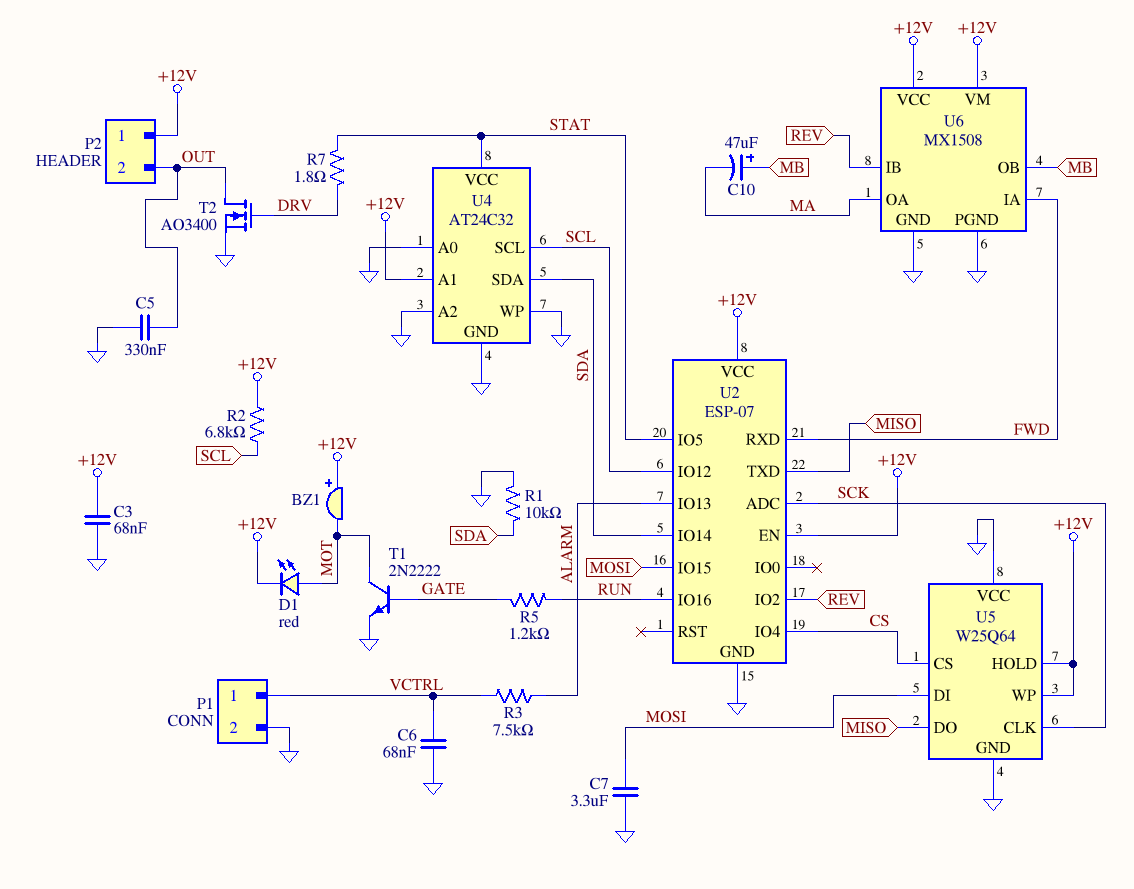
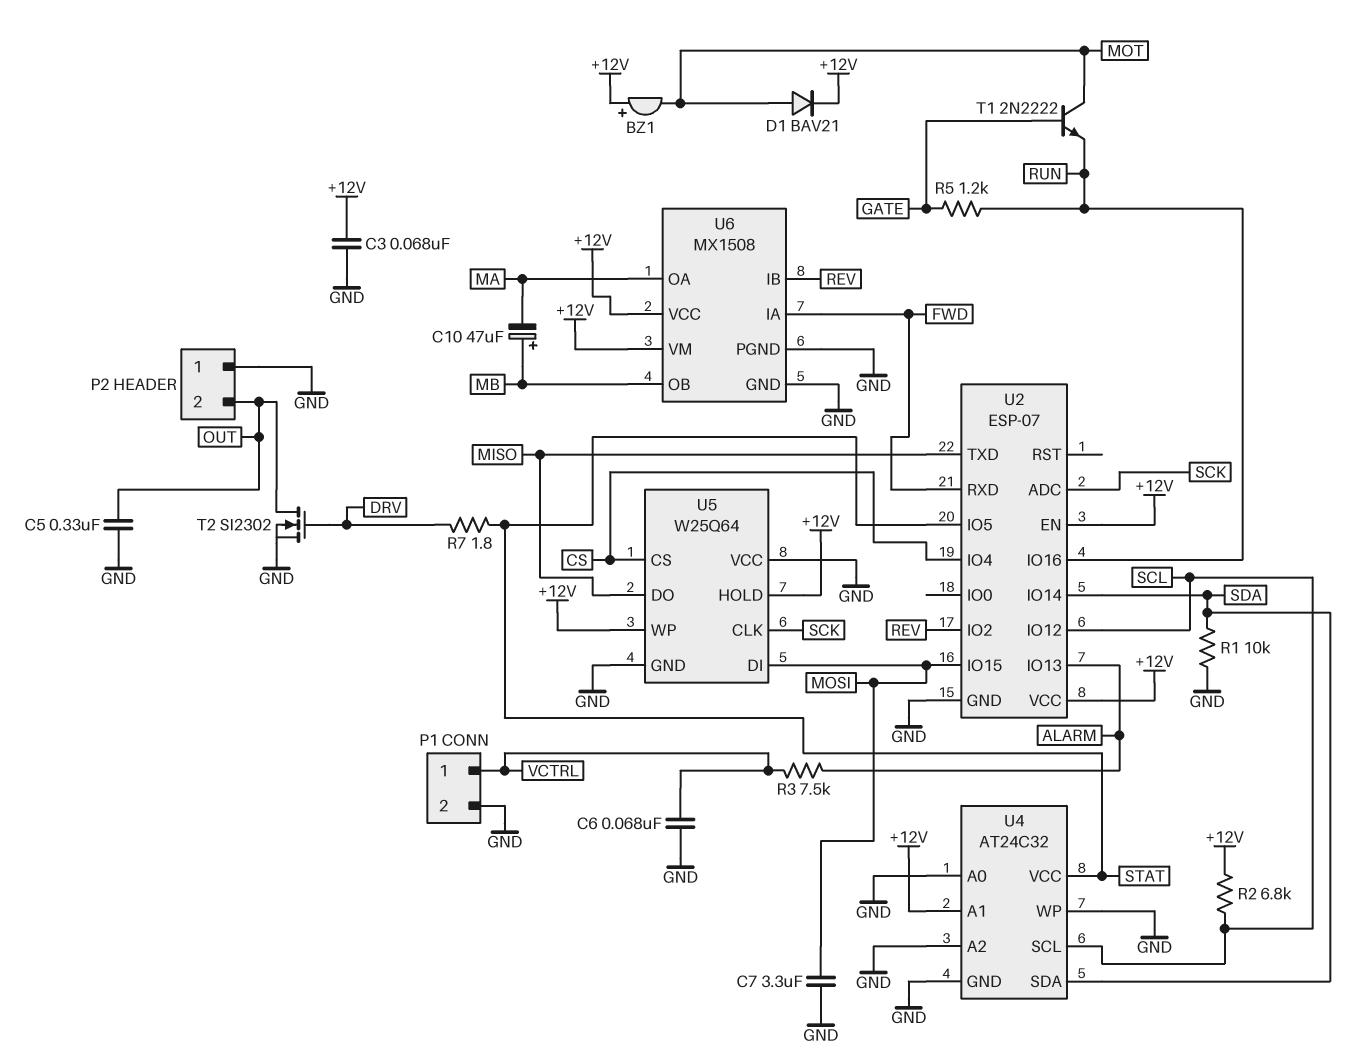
D1: LED red (A MOT, K +12V) -> diode BAV21 (A MOT, K +12V)
P2 pin 1: +12V -> GND
T1: NPN 2N2222 (B GATE, C MOT, E GND) -> NPN 2N2222 (B GATE, C MOT, E RUN)
T2: NMOS AO3400 (G DRV, D OUT, S GND) -> NMOS SI2302 (G DRV, D OUT, S GND)

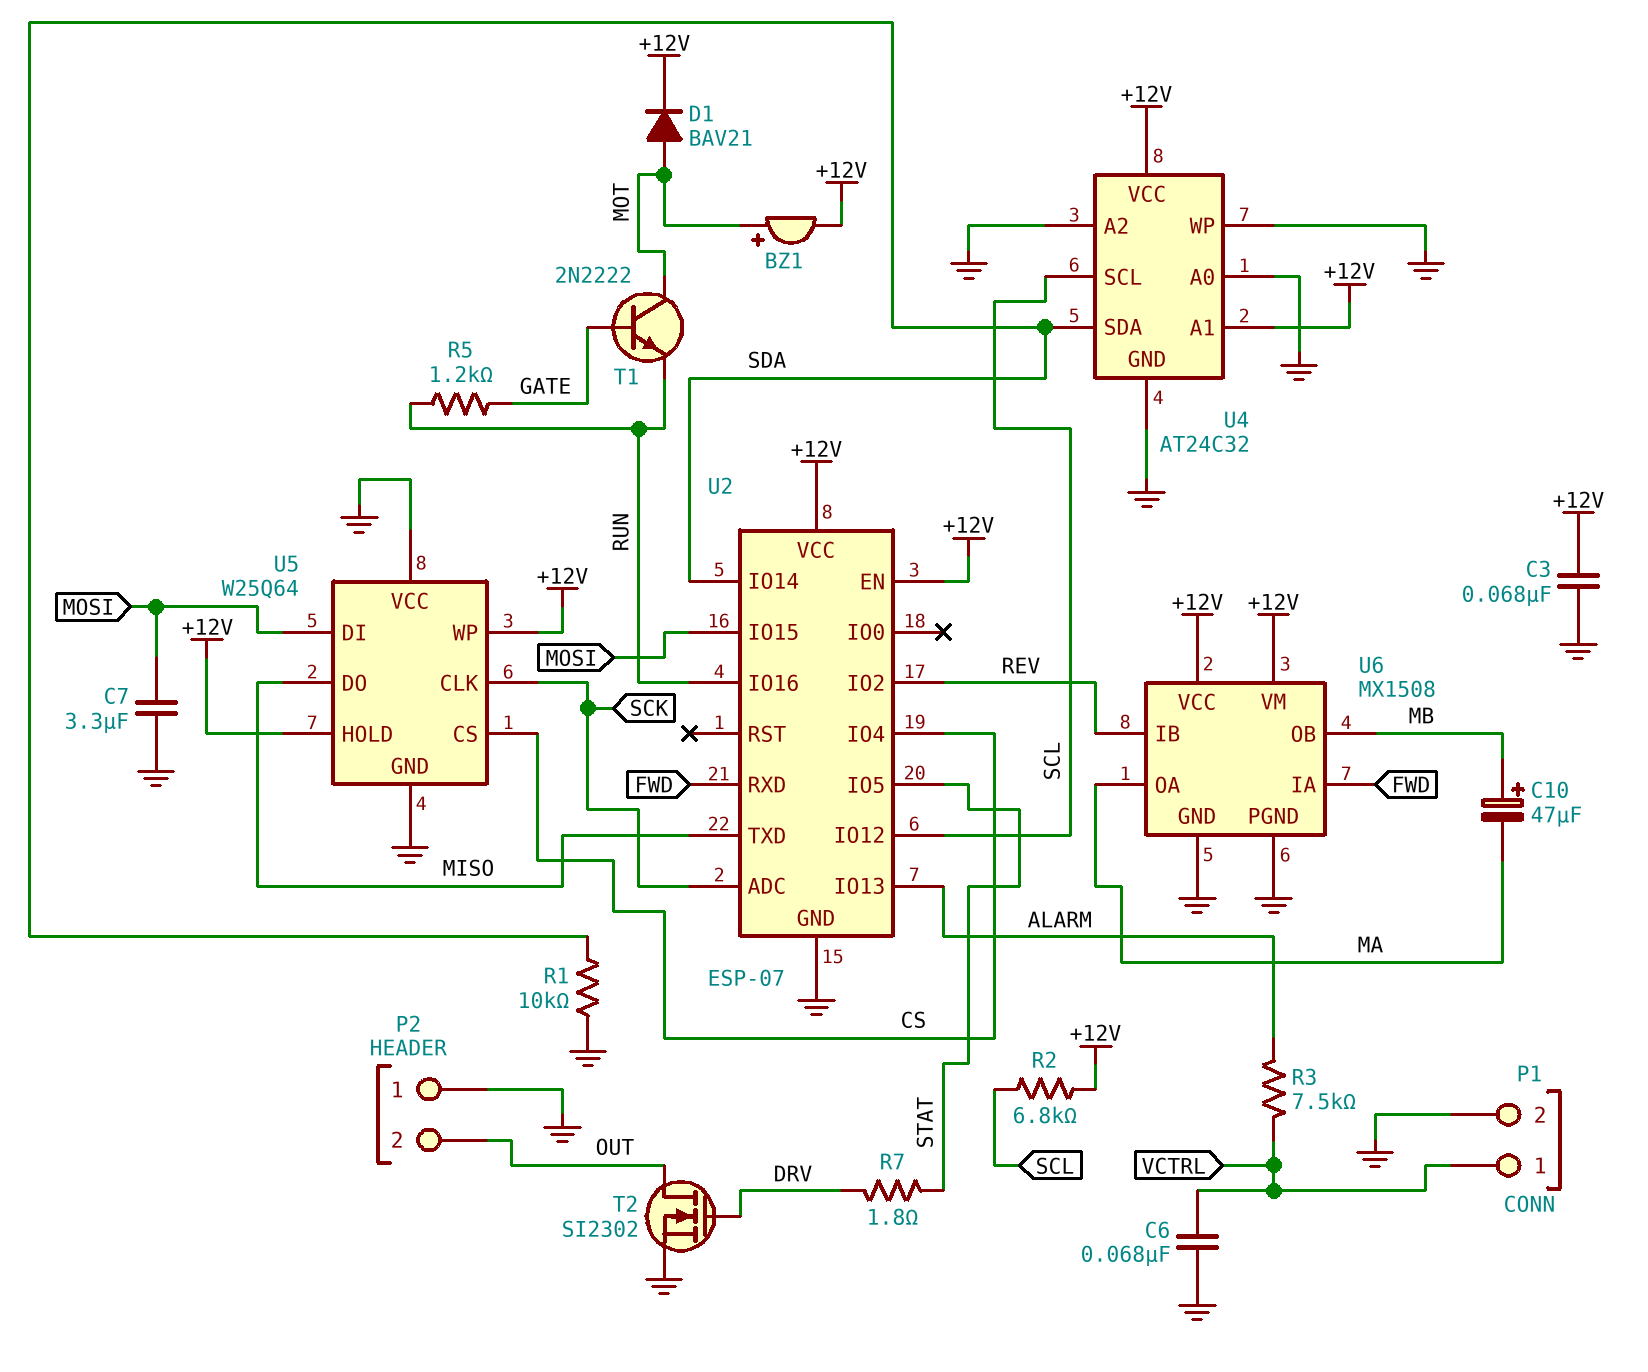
BZ1: buzzer (plus +12V, minus MOT) -> buzzer (plus MOT, minus +12V)
C5: 330nF (GND, OUT) -> none
U4 pin VCC: STAT -> +12V

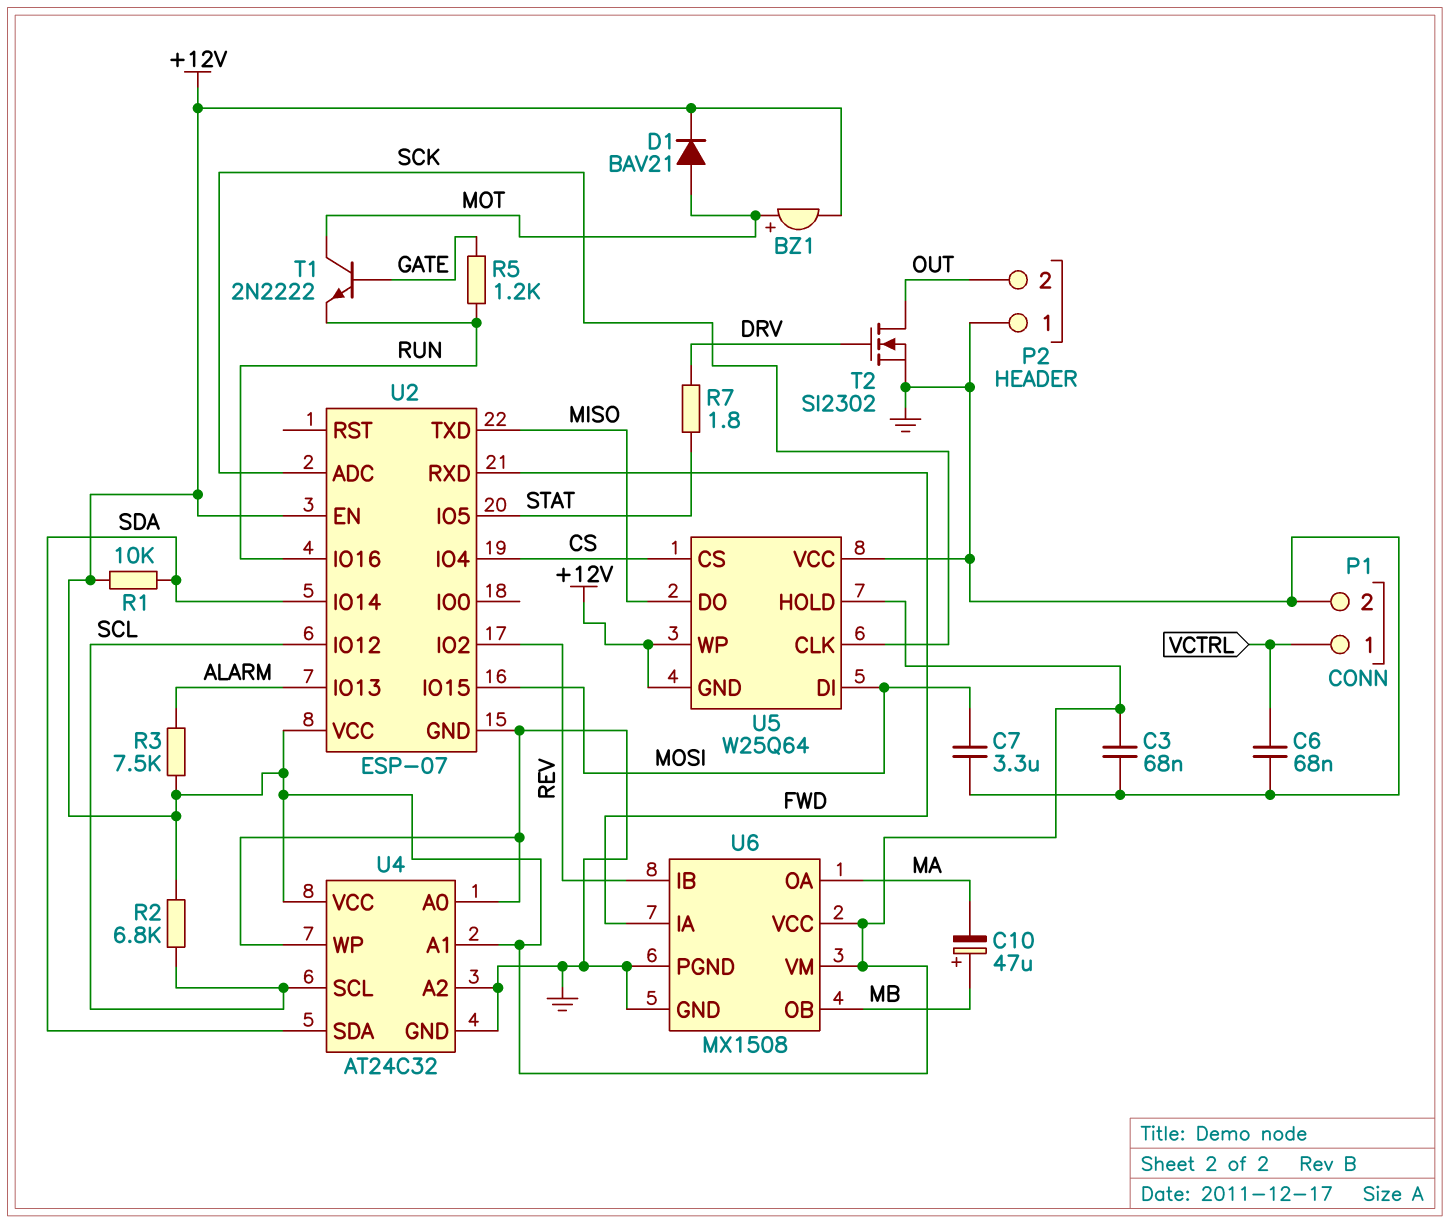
R1: 10k (GND, SDA) -> 10k (+12V, SDA)
R3: 7.5k (ALARM, VCTRL) -> 7.5k (+12V, ALARM)
U5 pin GND: GND -> +12V

